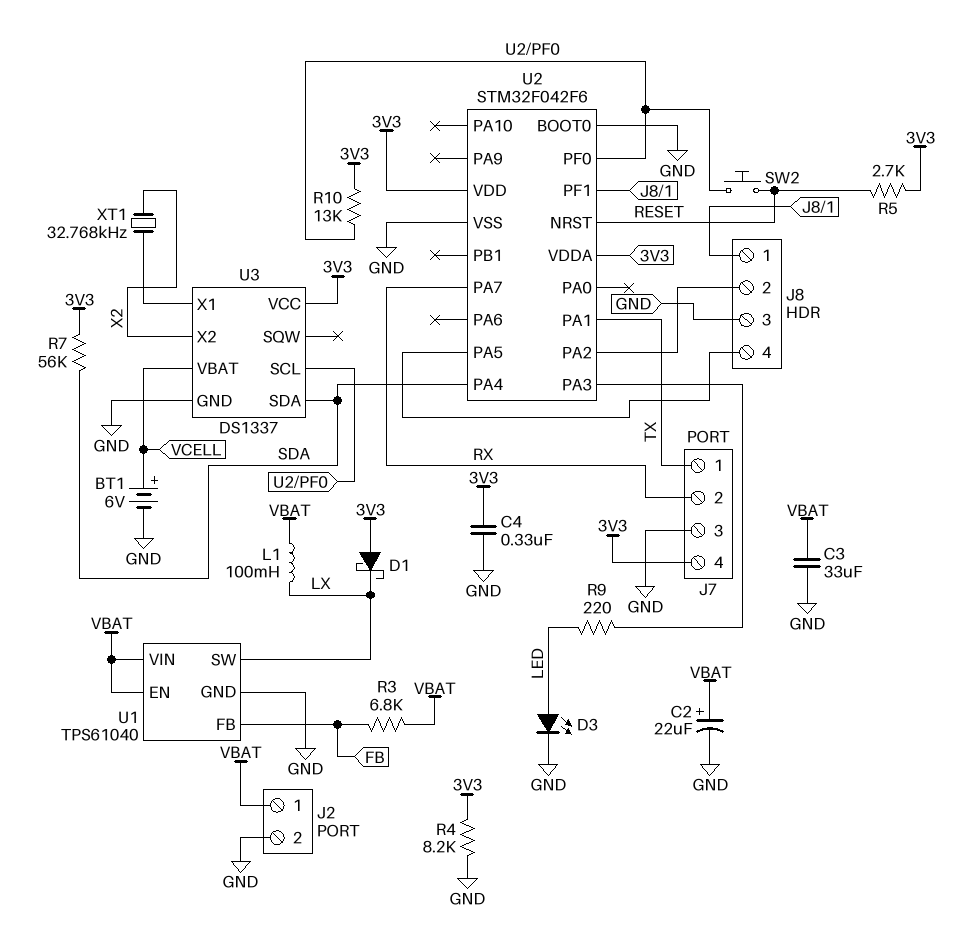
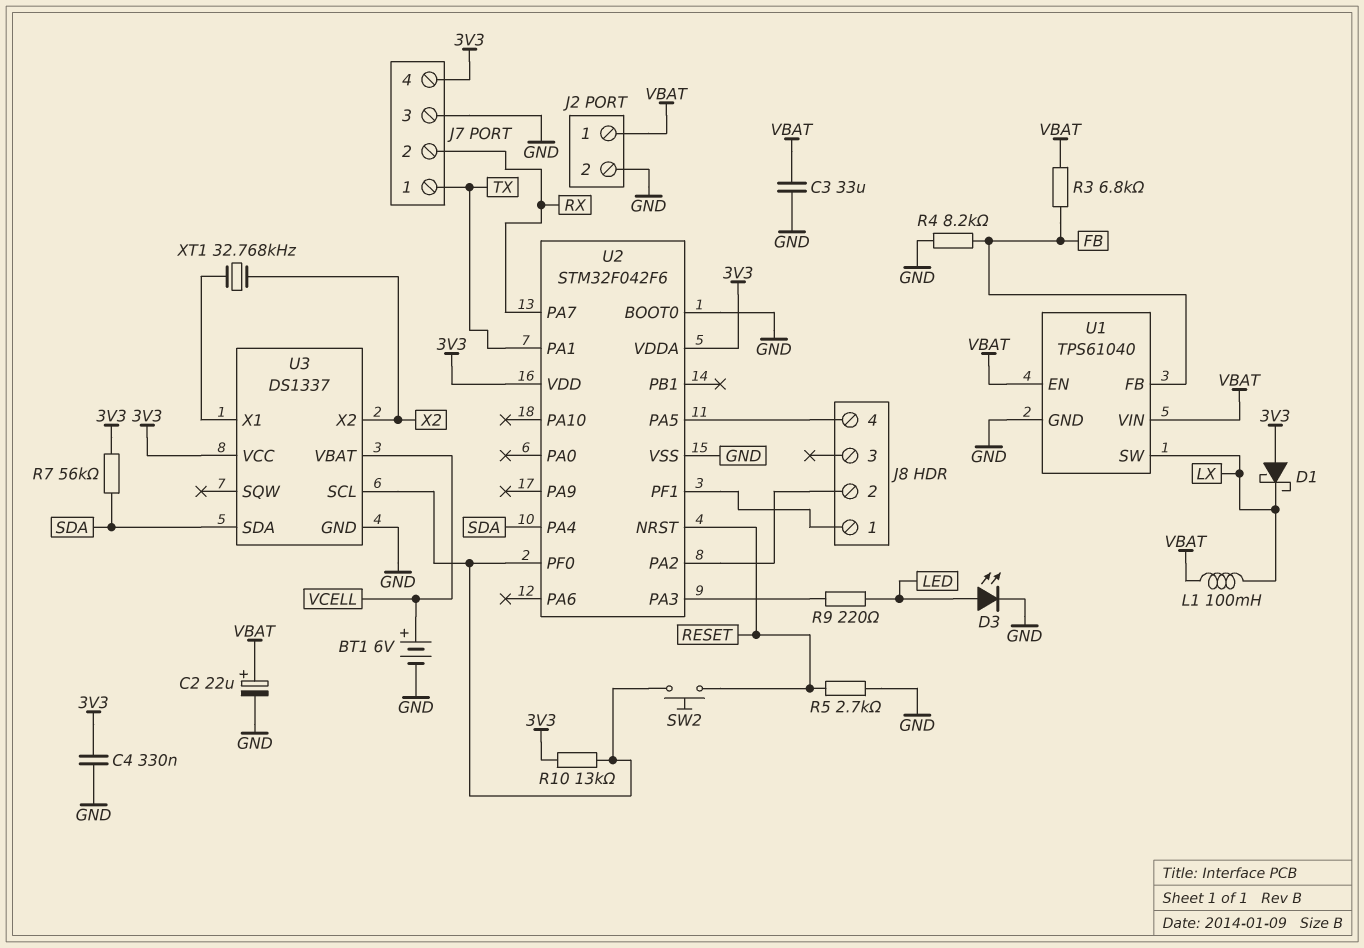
J8 pin 3: GND -> none
R4: 8.2k (3V3, GND) -> 8.2k (FB, GND)
R5: 2.7k (3V3, RESET) -> 2.7k (GND, RESET)

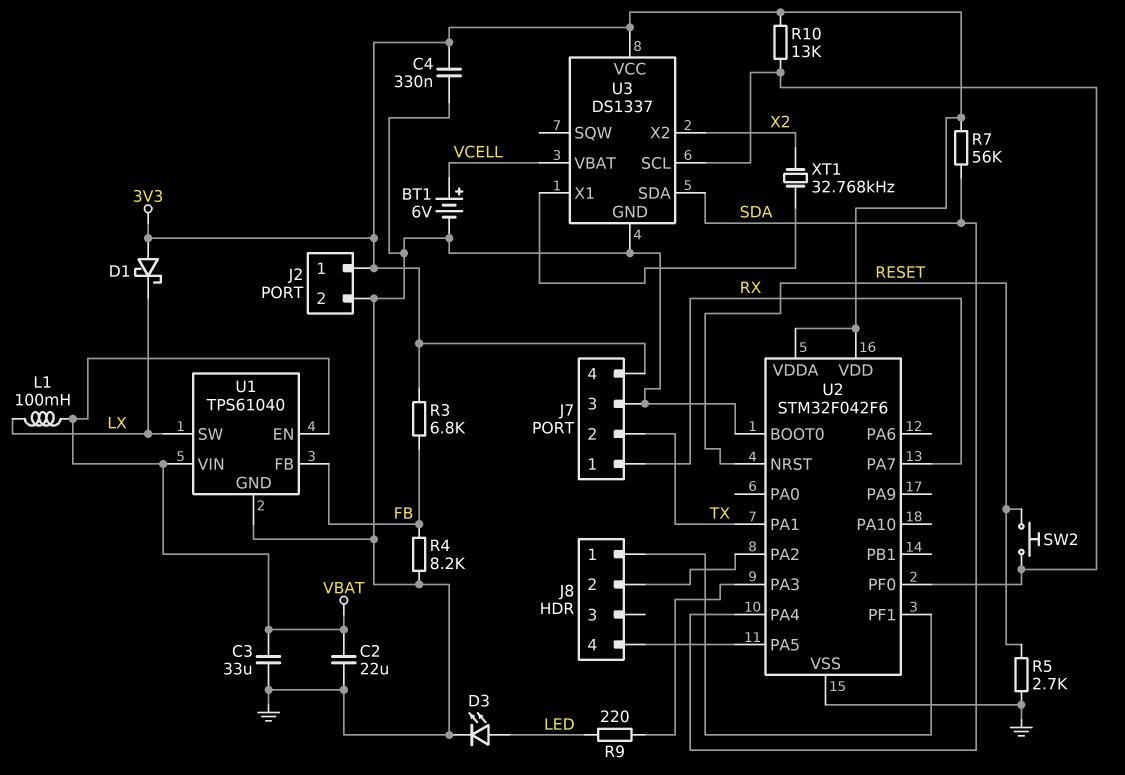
C2: 22uF (plus VBAT, minus GND) -> 22uF (GND, VBAT)
J2 pin 1: VBAT -> 3V3
J7 pin 1: TX -> RX
J7 pin 2: RX -> TX
R3: 6.8k (FB, VBAT) -> 6.8k (3V3, FB)

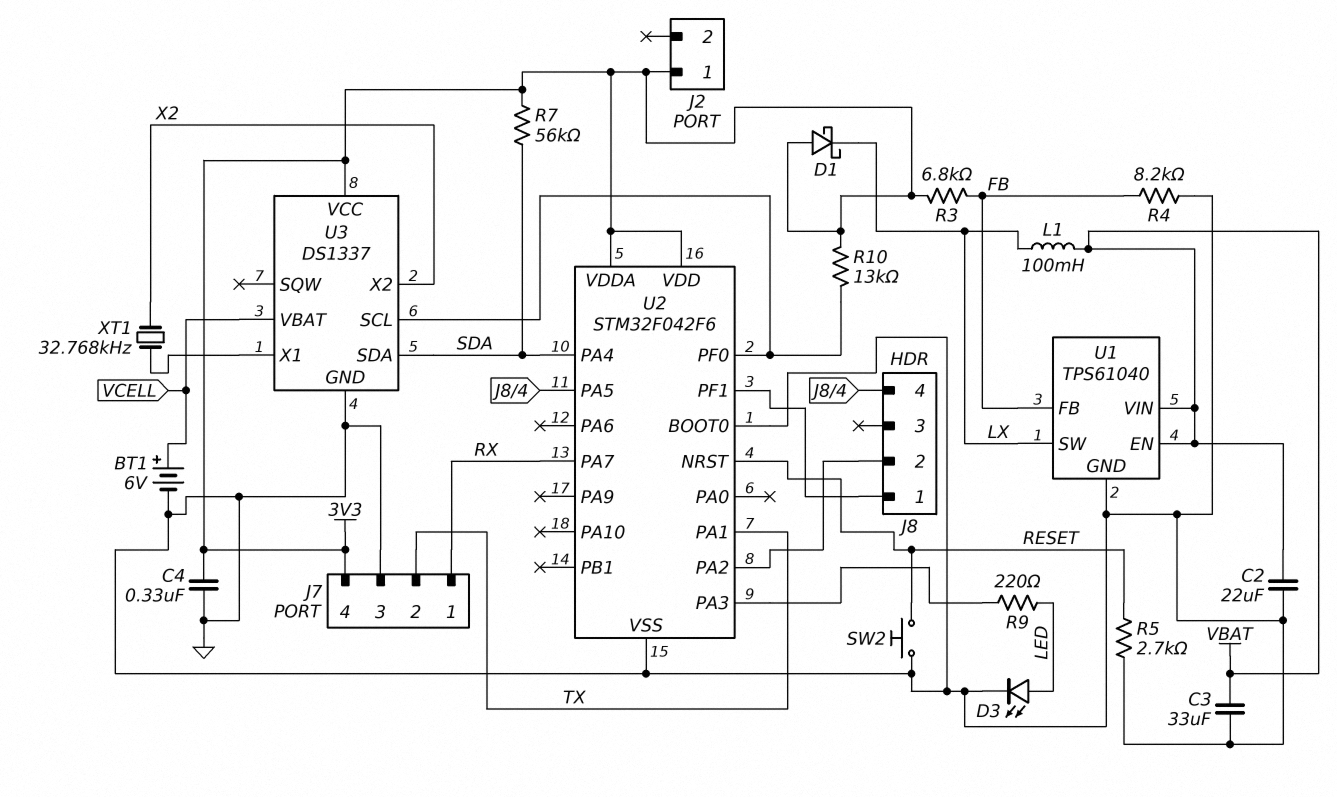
J2 pin 2: GND -> none
SW2: button (RESET, U2/PF0) -> button (GND, RESET)

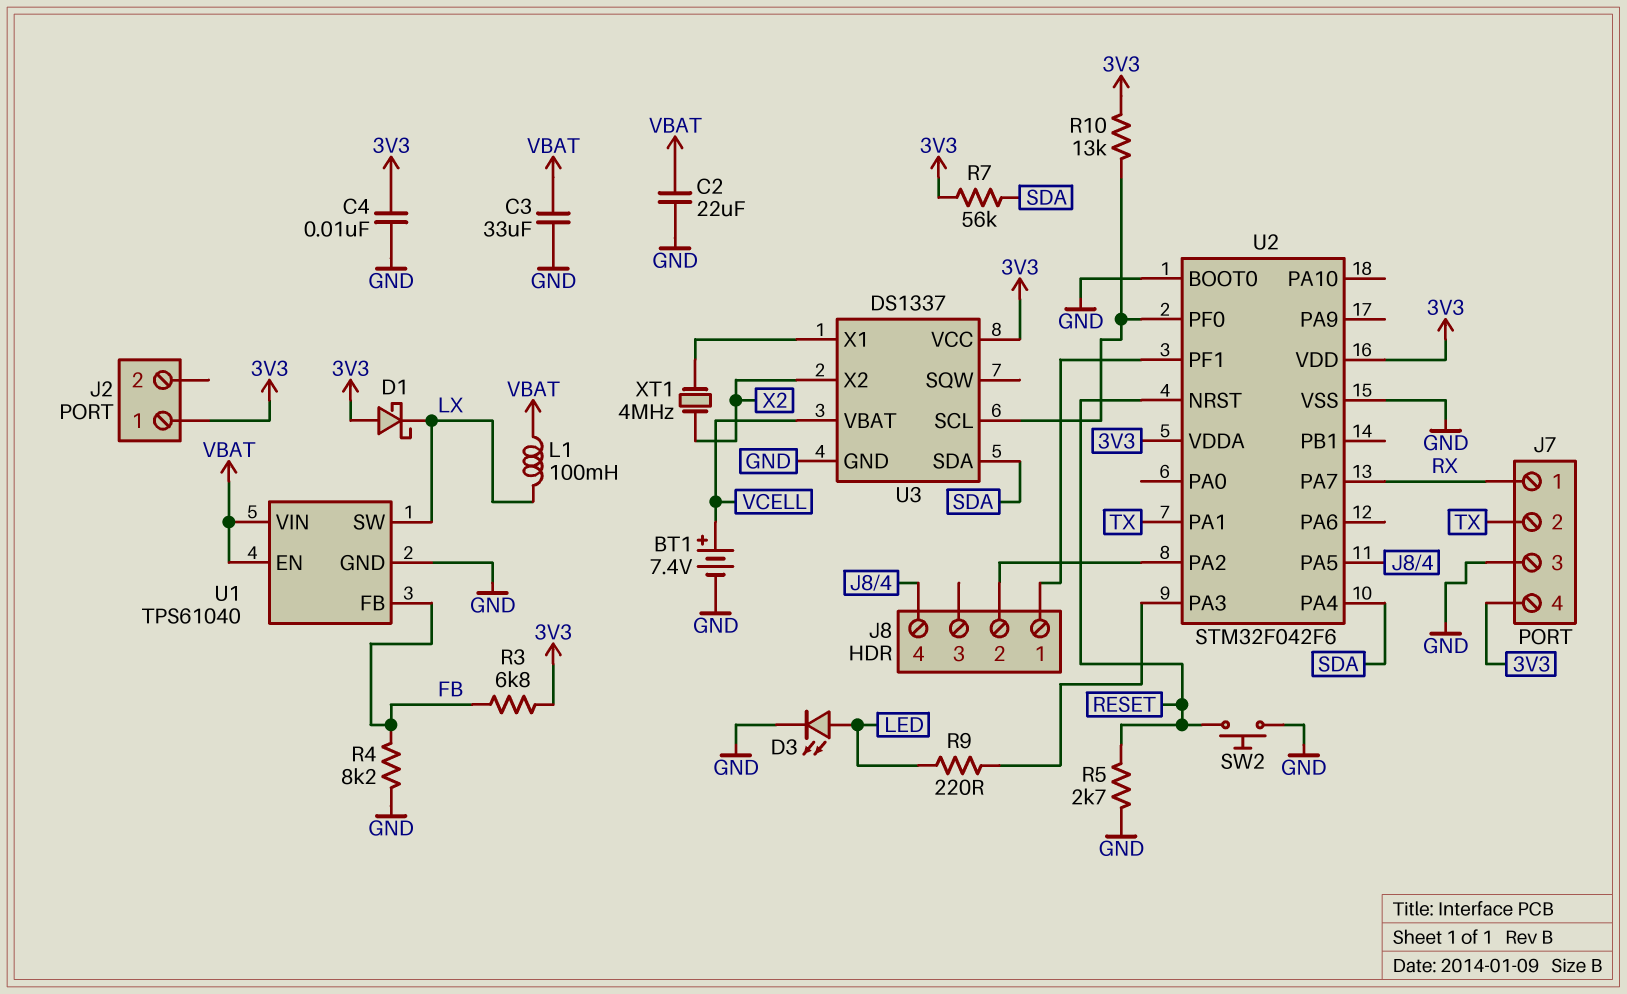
BT1: 6V (plus VCELL, minus GND) -> 7.4V (plus VCELL, minus GND)
C4: 330nF (3V3, GND) -> 10nF (3V3, GND)
XT1: 32.768kHz (U3/X1, X2) -> 4MHz (U3/X1, X2)

